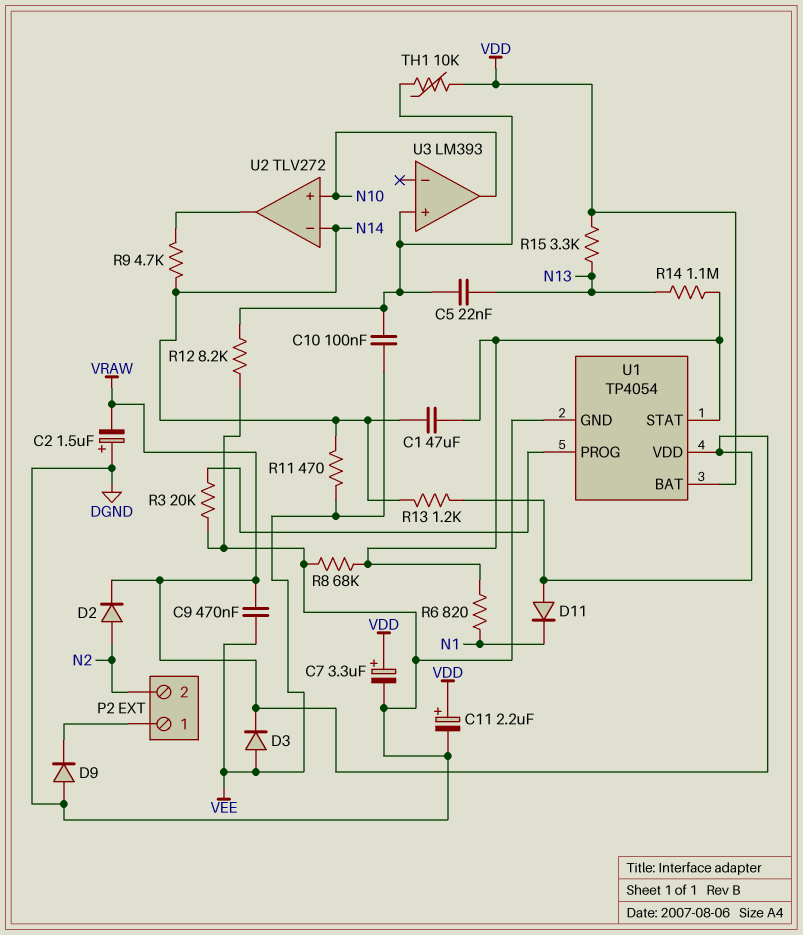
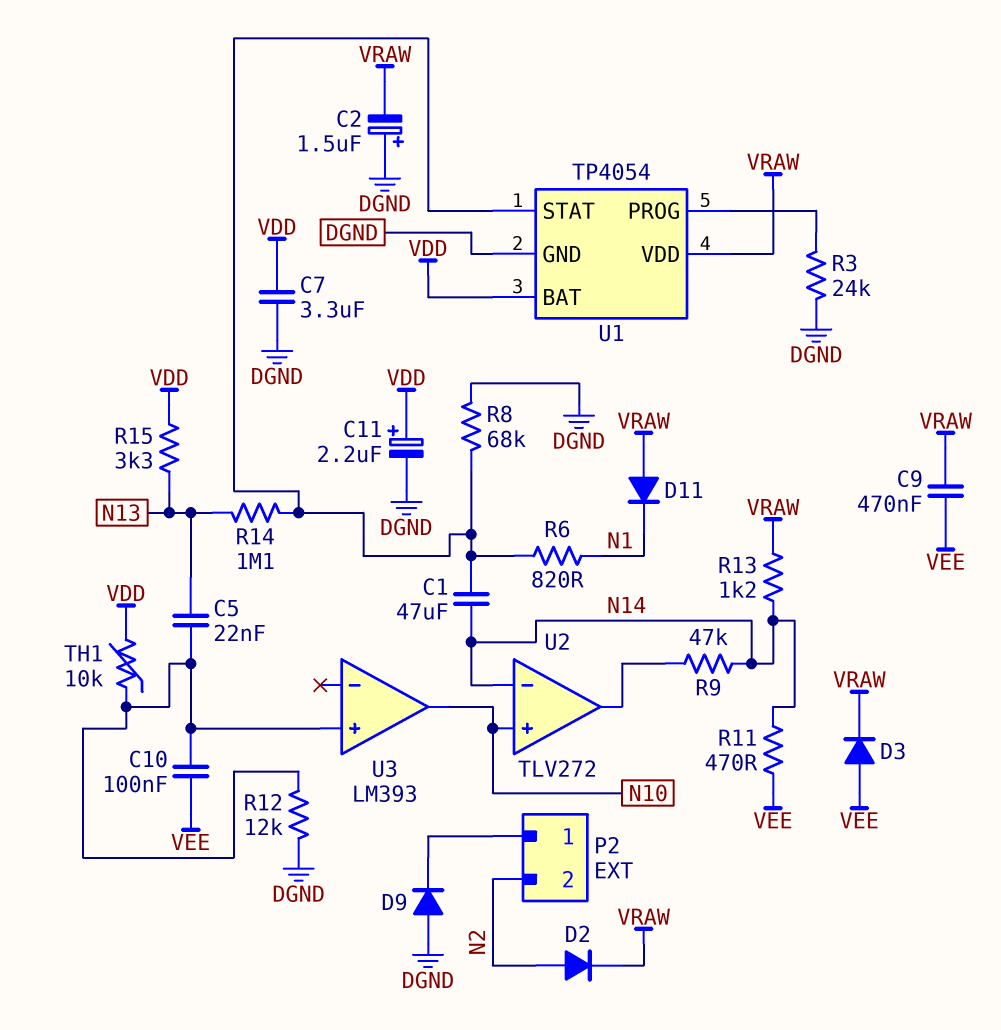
C7: 3.3uF (plus VDD, minus DGND) -> 3.3uF (DGND, VDD)
R3: 20k (DGND, U1/PROG) -> 24k (DGND, U1/PROG)
R9: 4.7k (N14, U2/out) -> 47k (N14, U2/out)
R12: 8.2k (DGND, U3/in+) -> 12k (DGND, U3/in+)

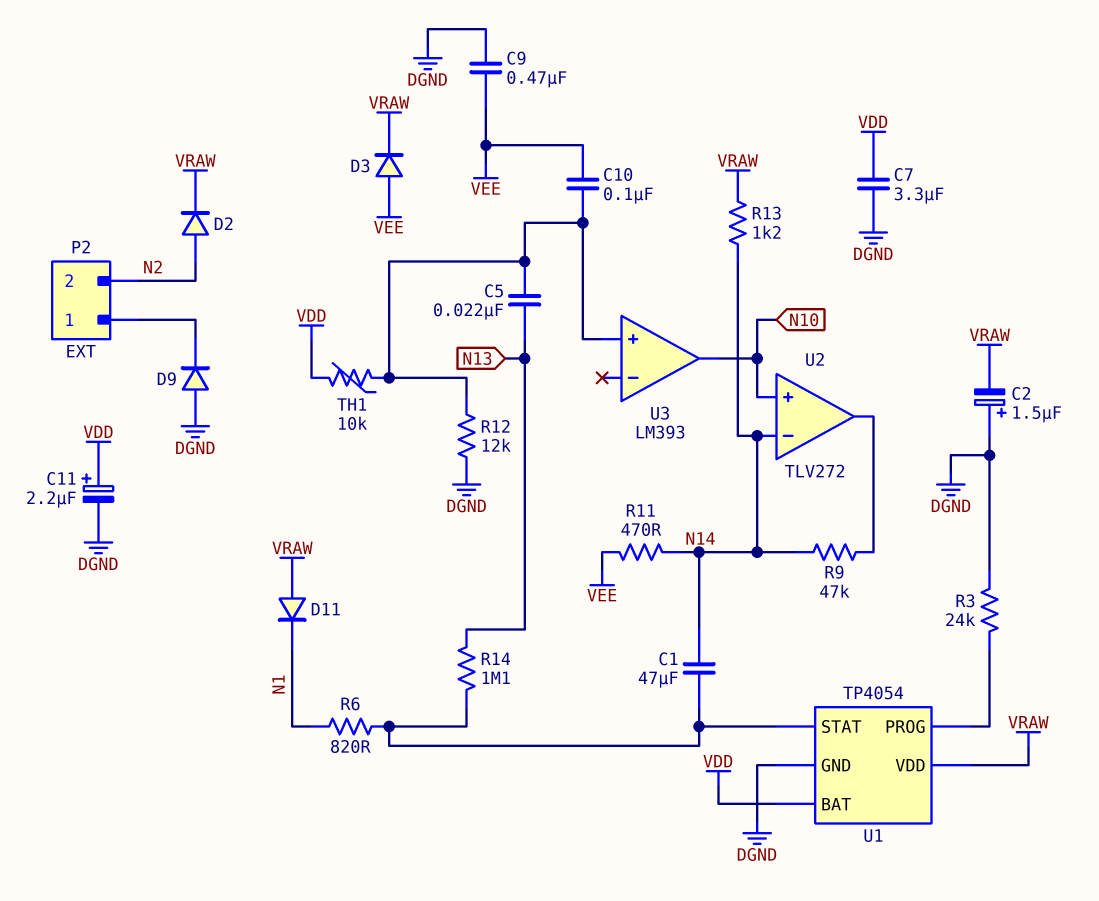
C9: 470nF (VEE, VRAW) -> 470nF (DGND, VEE)
R8: 68k (DGND, U1/STAT) -> none
R15: 3.3k (N13, VDD) -> none

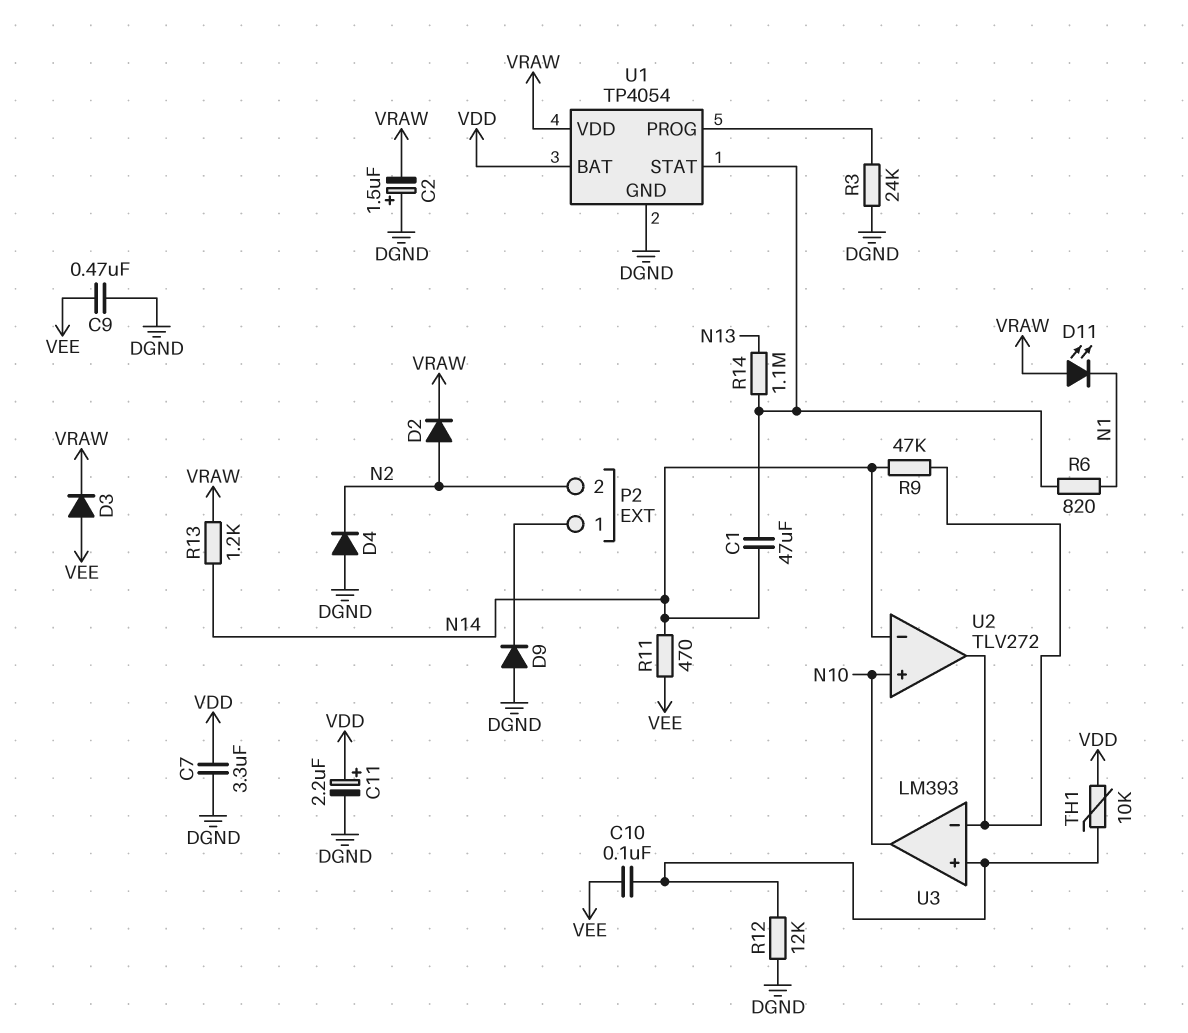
C5: 22nF (N13, U3/in+) -> none
D4: none -> diode (A DGND, K N2)
D11: diode (A VRAW, K N1) -> LED (A VRAW, K N1)
U3 pin in-: none -> U2/out

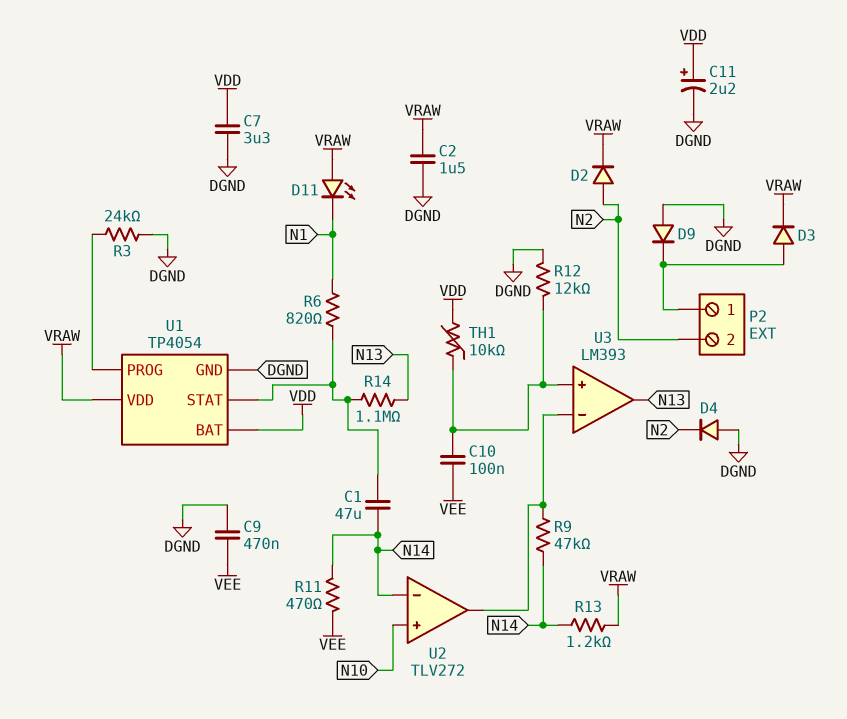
C2: 1.5uF (plus DGND, minus VRAW) -> 1.5uF (DGND, VRAW)
D3: diode (A VEE, K VRAW) -> diode (A P2/1, K VRAW)
U3 pin out: N10 -> N13

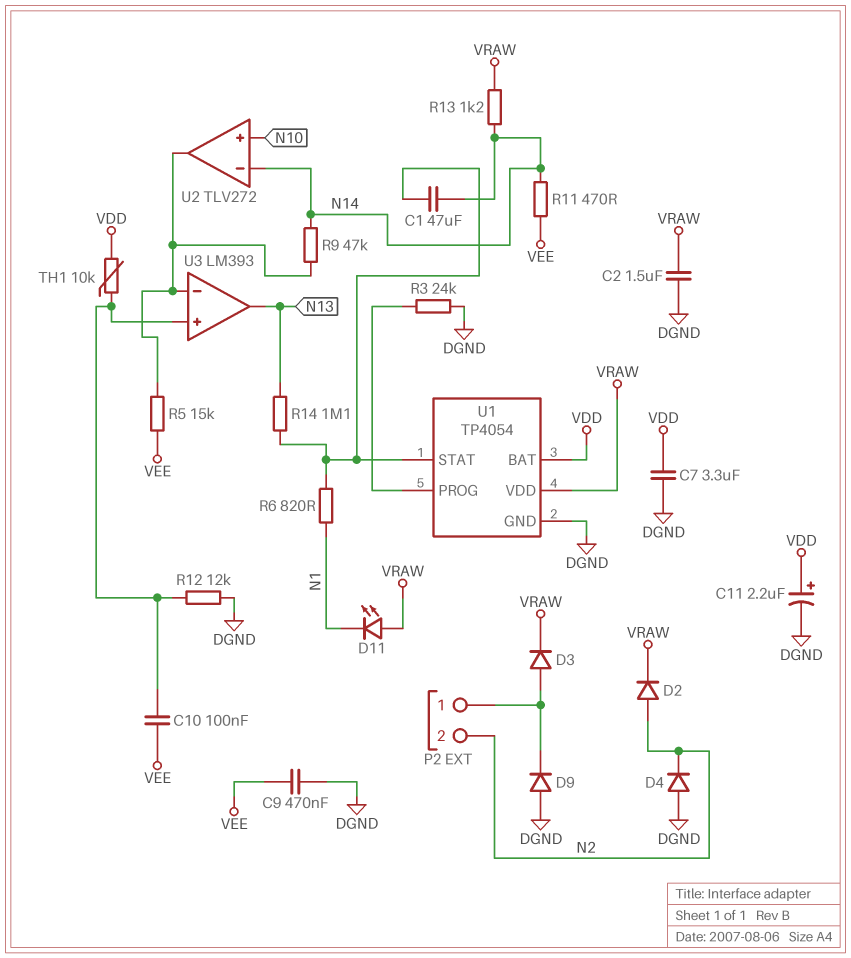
R5: none -> 15k (U2/out, VEE)

